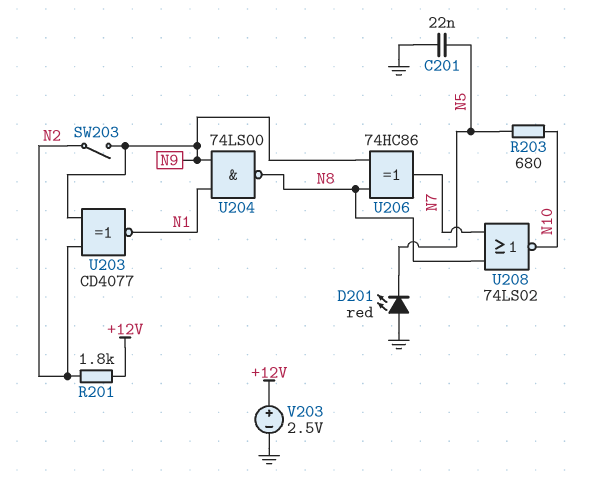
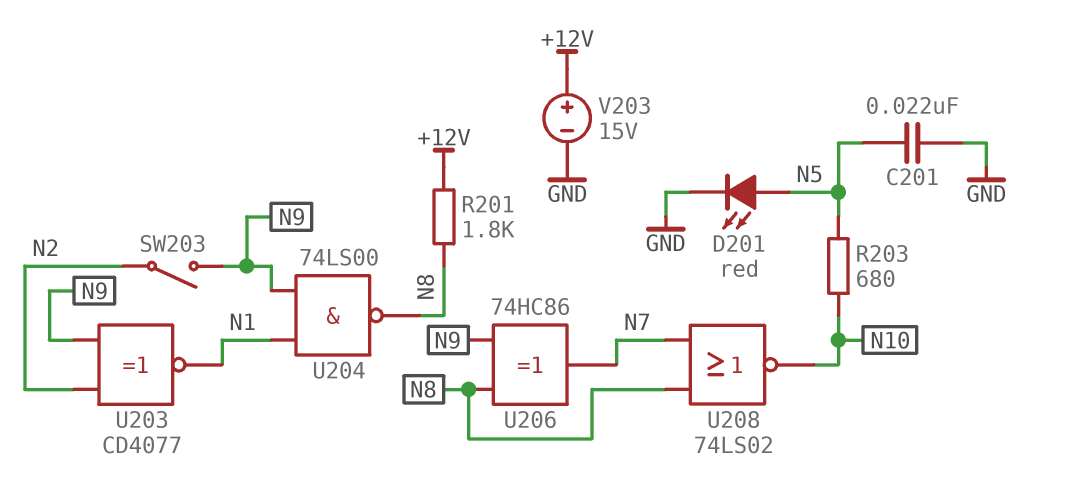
D201: LED red (A GND, K N5) -> LED red (A N5, K GND)
R201: 1.8k (+12V, N2) -> 1.8k (+12V, N8)
V203: 2.5V (plus +12V, minus GND) -> 15V (plus +12V, minus GND)

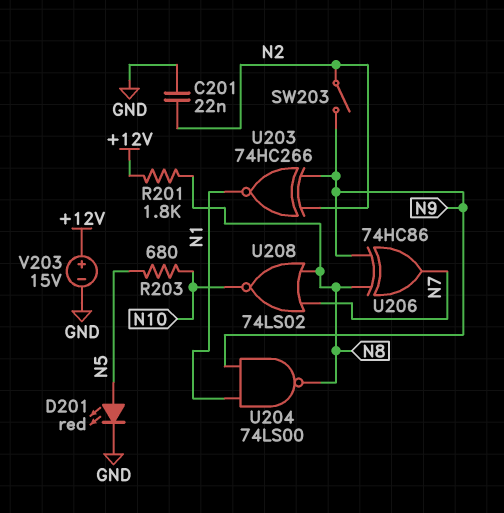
C201: 22nF (GND, N5) -> 22nF (GND, N2)
U203: XNOR CD4077 (in N2, in N9, out N1) -> XNOR 74HC266 (in N2, in N9, out N1)

